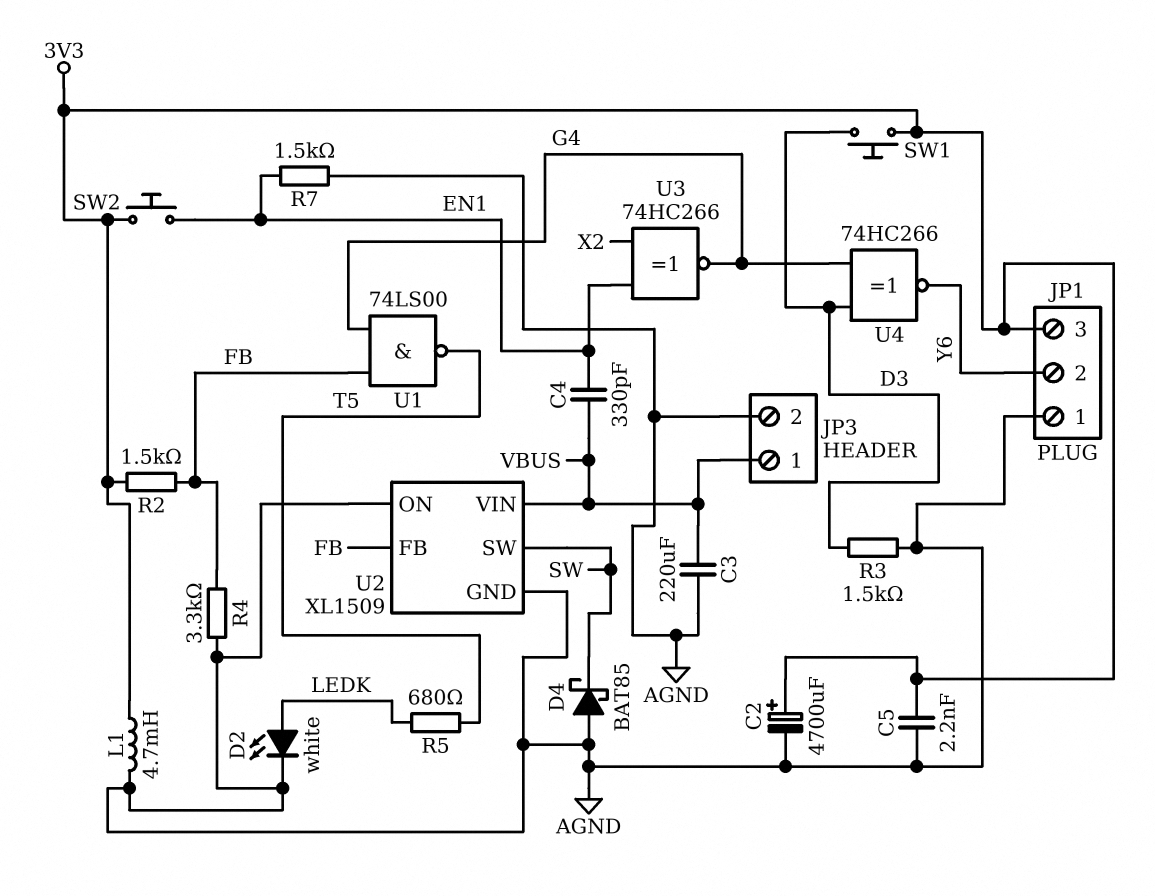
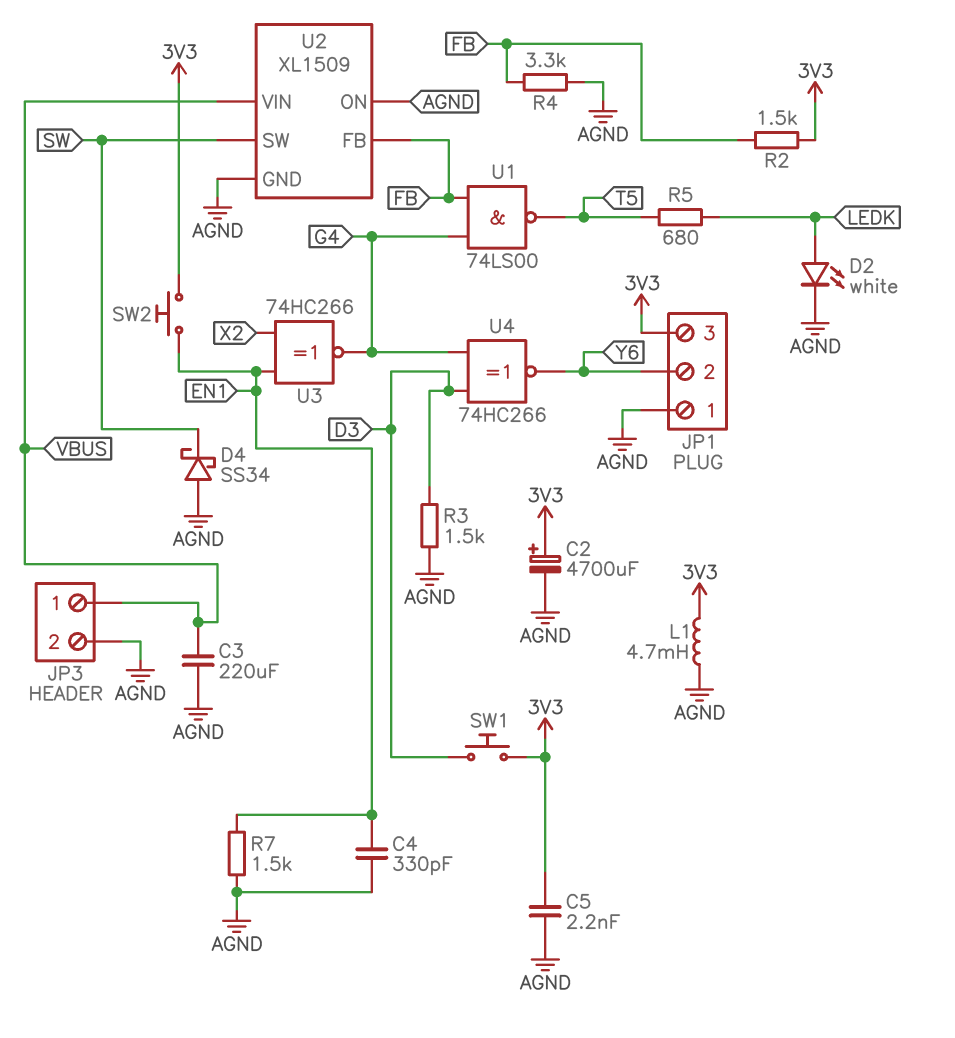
C4: 330pF (EN1, VBUS) -> 330pF (AGND, EN1)
D4: schottky BAT85 (A AGND, K SW) -> schottky SS34 (A AGND, K SW)

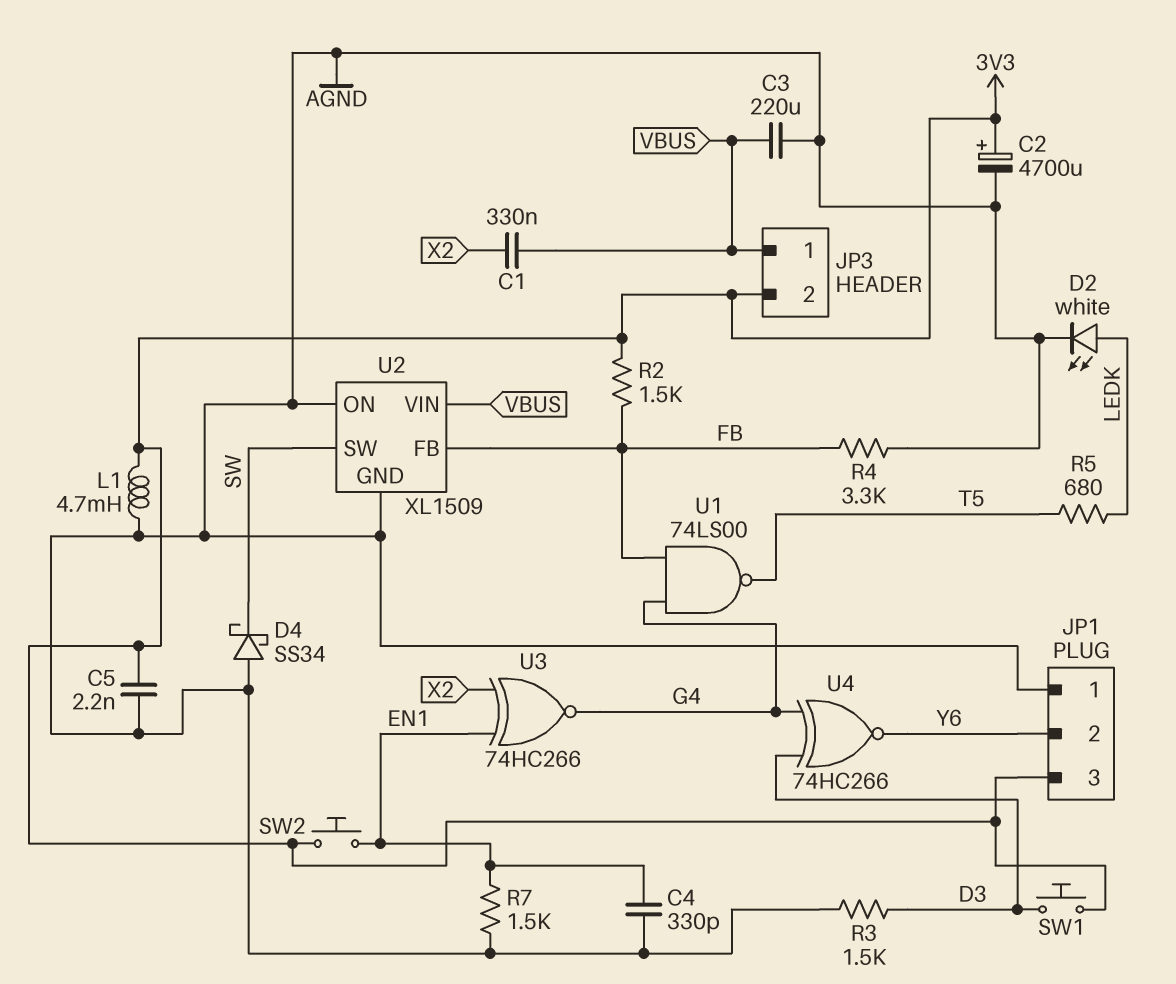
C1: none -> 330nF (VBUS, X2)
JP3 pin 2: AGND -> 3V3

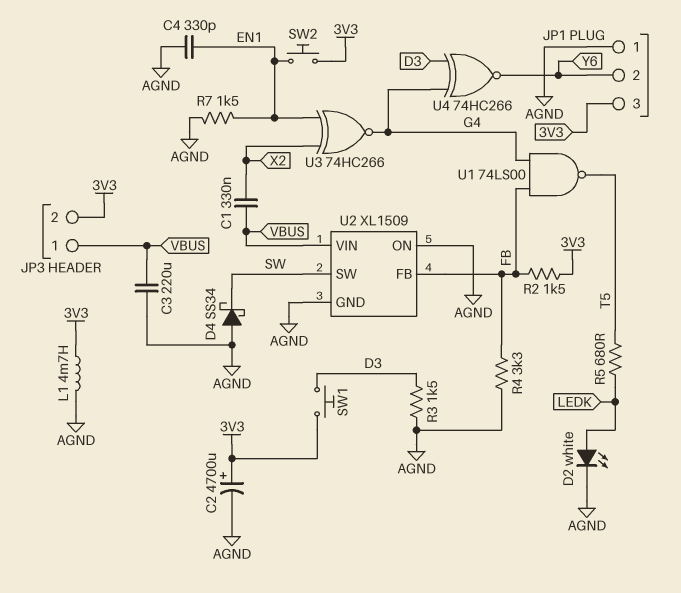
C5: 2.2nF (3V3, AGND) -> none

